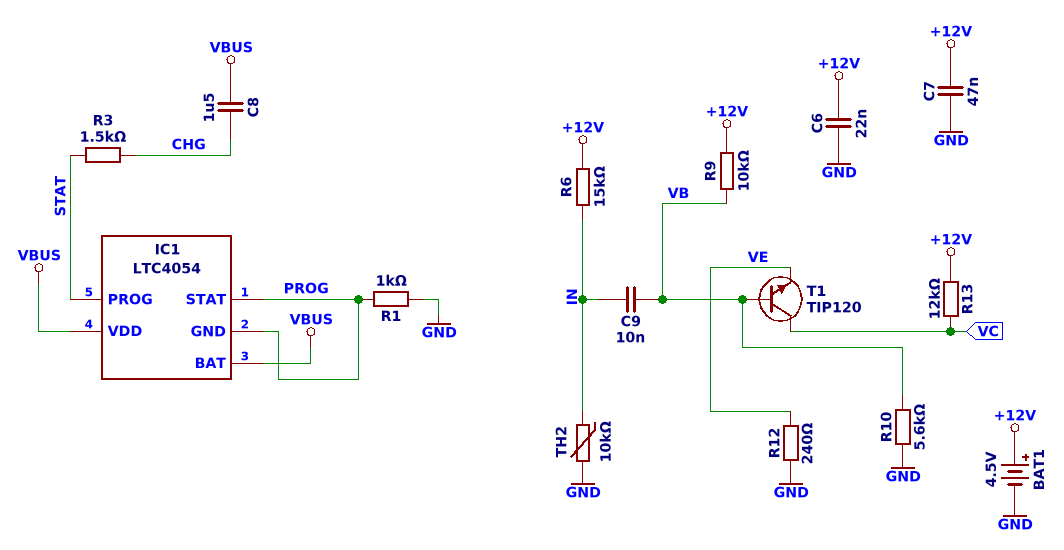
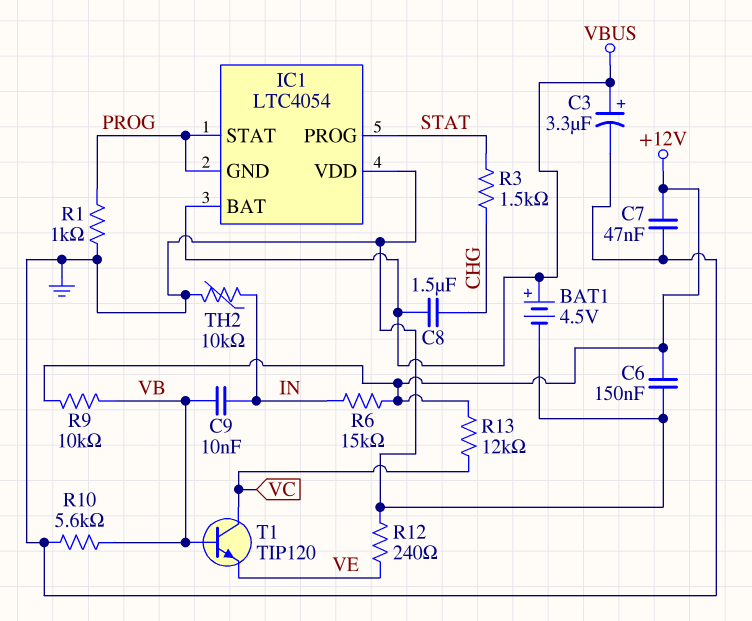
BAT1: 4.5V (plus +12V, minus GND) -> 4.5V (plus VBUS, minus GND)
C3: none -> 3.3uF (plus VBUS, minus GND)
C6: 22nF (+12V, GND) -> 150nF (+12V, GND)
IC1 pin VDD: VBUS -> GND

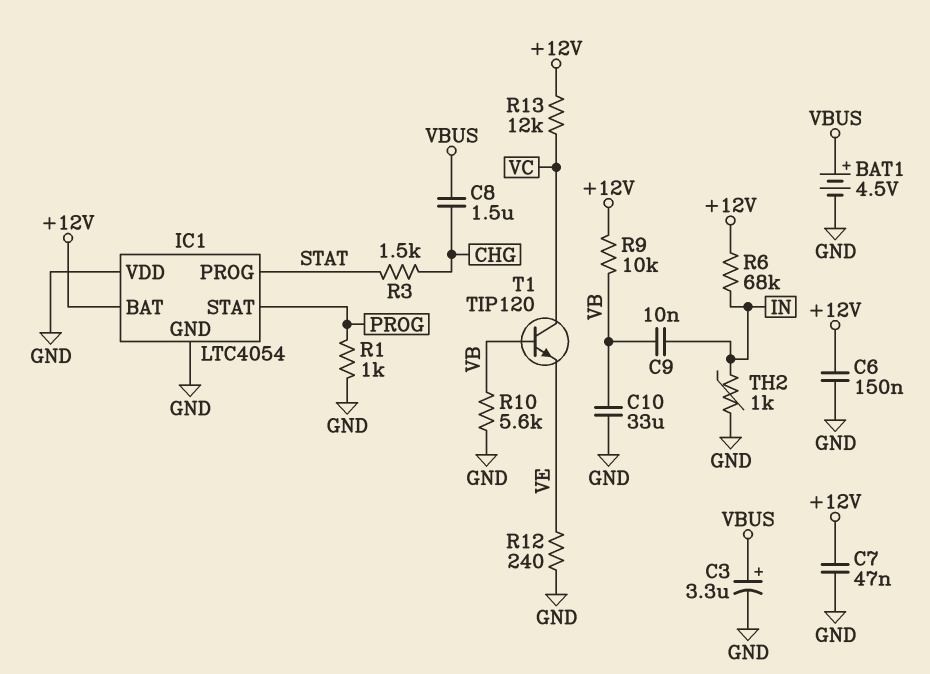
C10: none -> 33uF (GND, VB)
IC1 pin BAT: VBUS -> +12V
IC1 pin GND: PROG -> GND
R6: 15k (+12V, IN) -> 68k (+12V, IN)
TH2: 10k (GND, IN) -> 1k (GND, IN)

